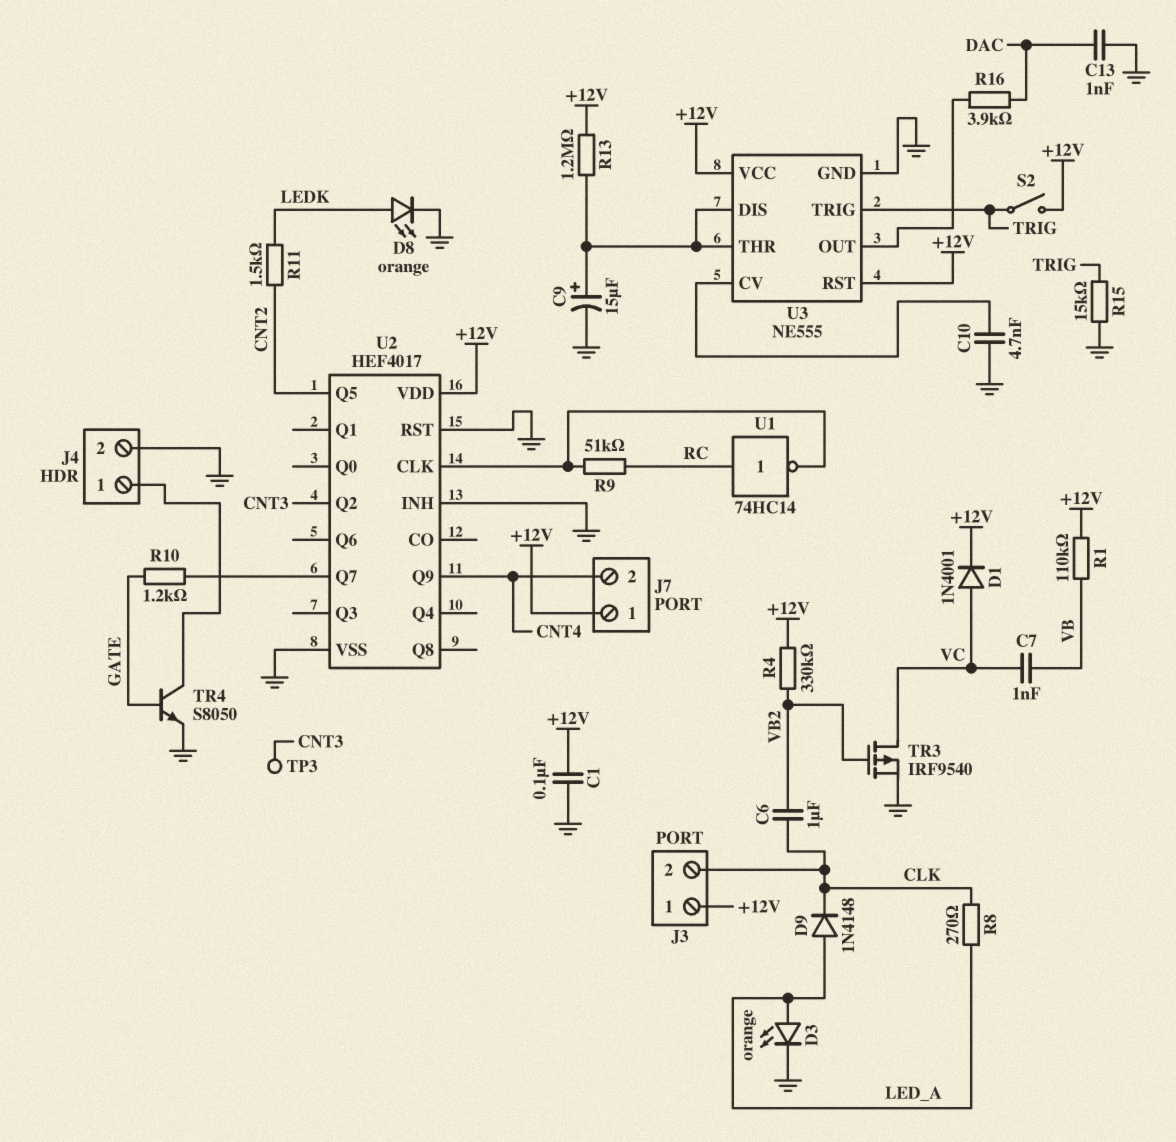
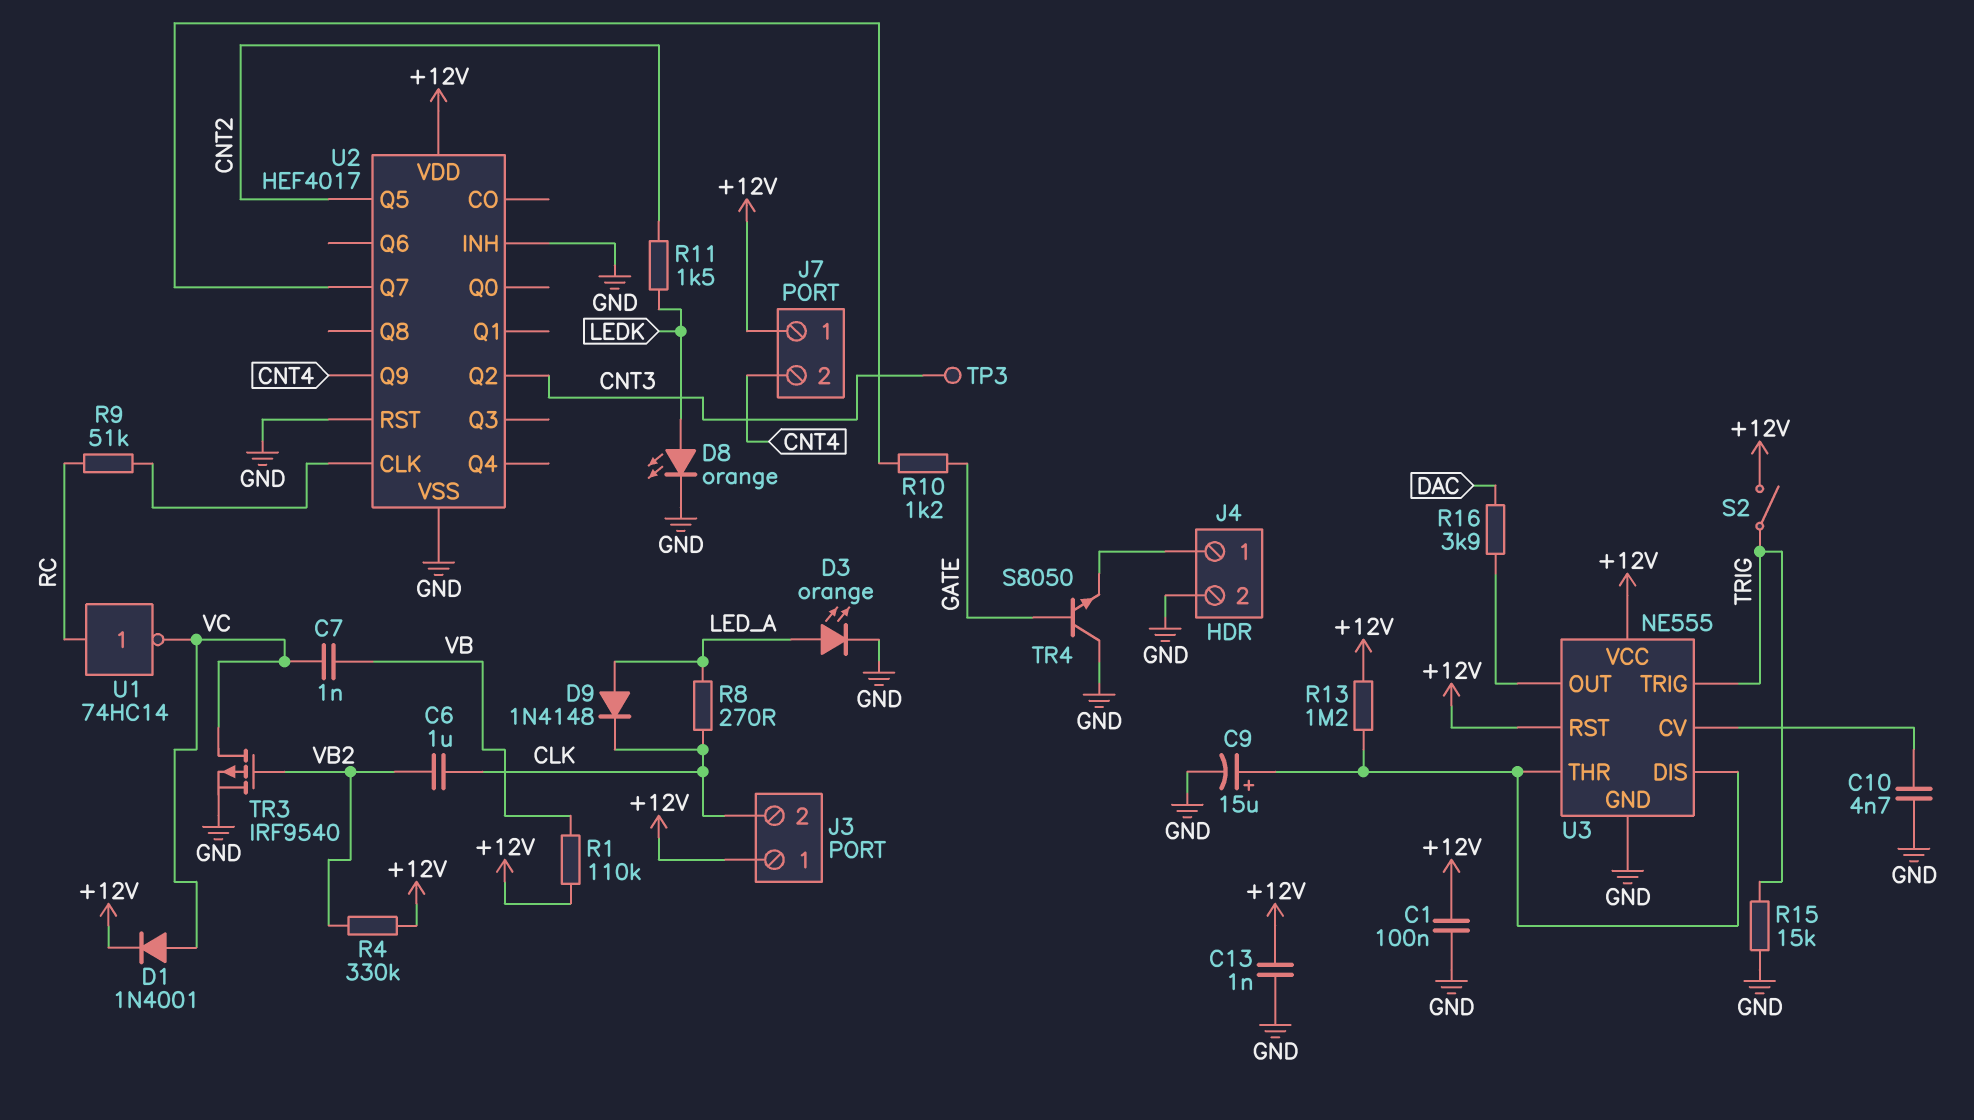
C13: 1nF (DAC, GND) -> 1nF (+12V, GND)
TR4: NPN S8050 (B GATE, C J4/1, E GND) -> NPN S8050 (B GATE, C GND, E J4/1)
U1: NOT 74HC14 (in RC, out U2/CLK) -> NOT 74HC14 (in RC, out VC)

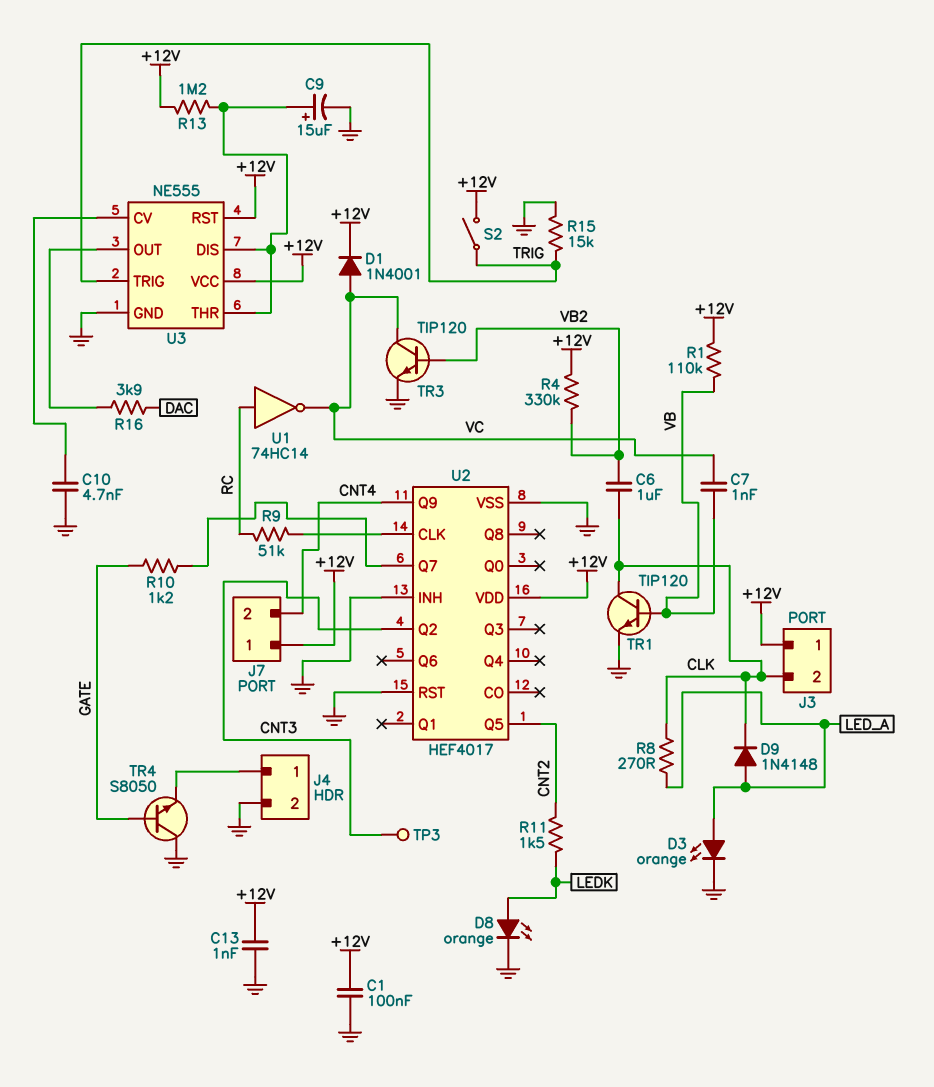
TR1: none -> NPN TIP120 (B VB, C CLK, E GND)
TR3: PMOS IRF9540 (G VB2, D VC, S GND) -> NPN TIP120 (B VB2, C VC, E GND)

